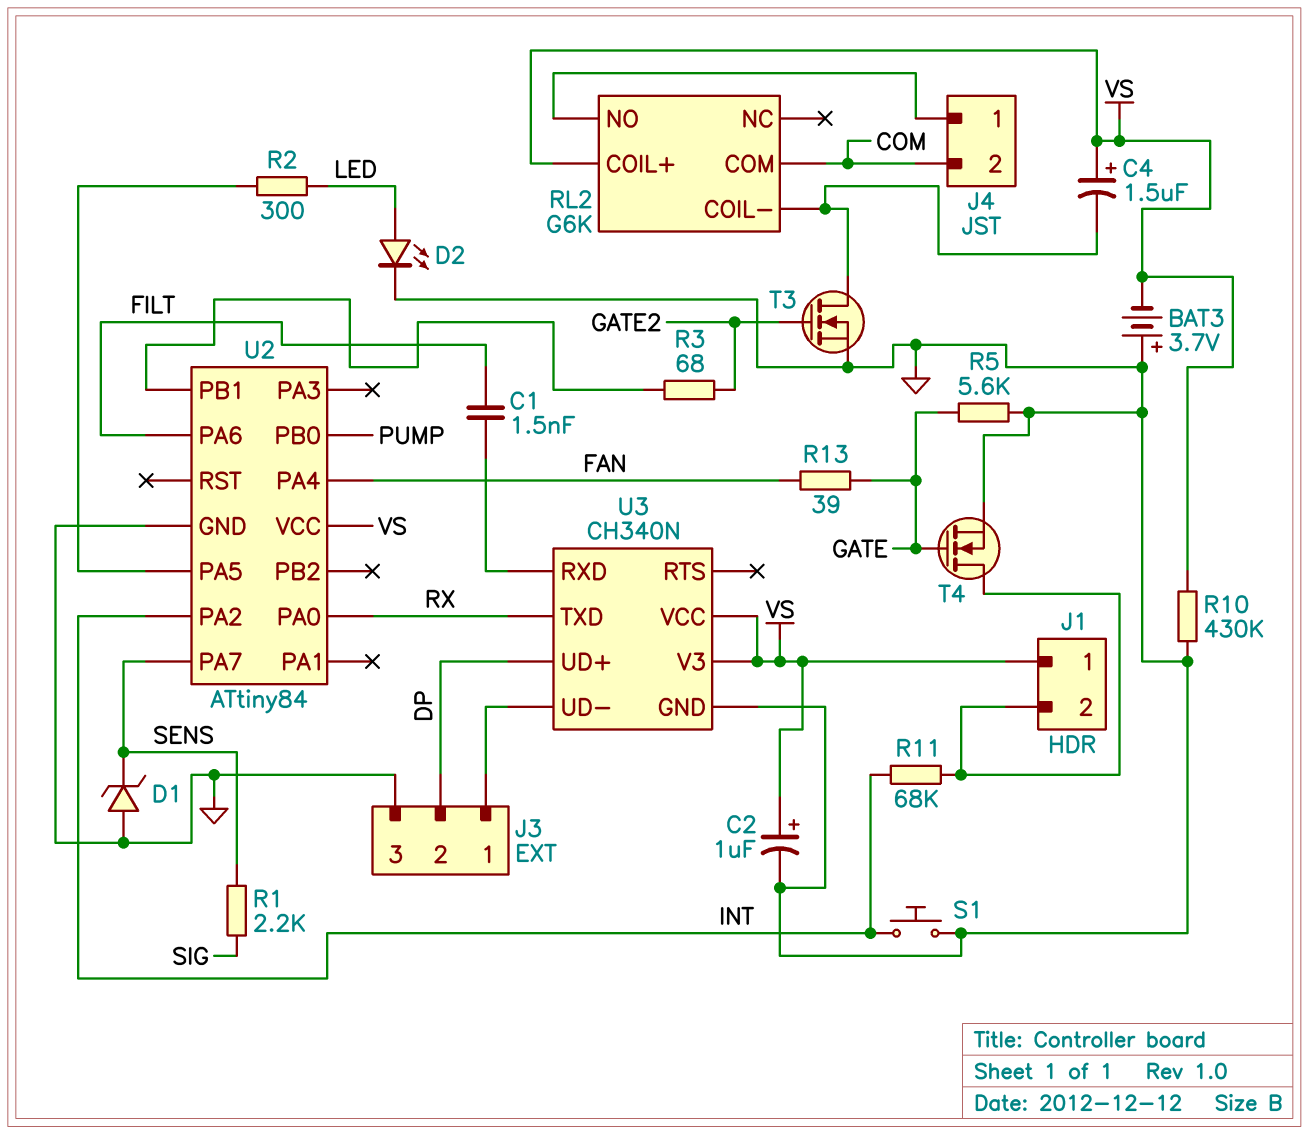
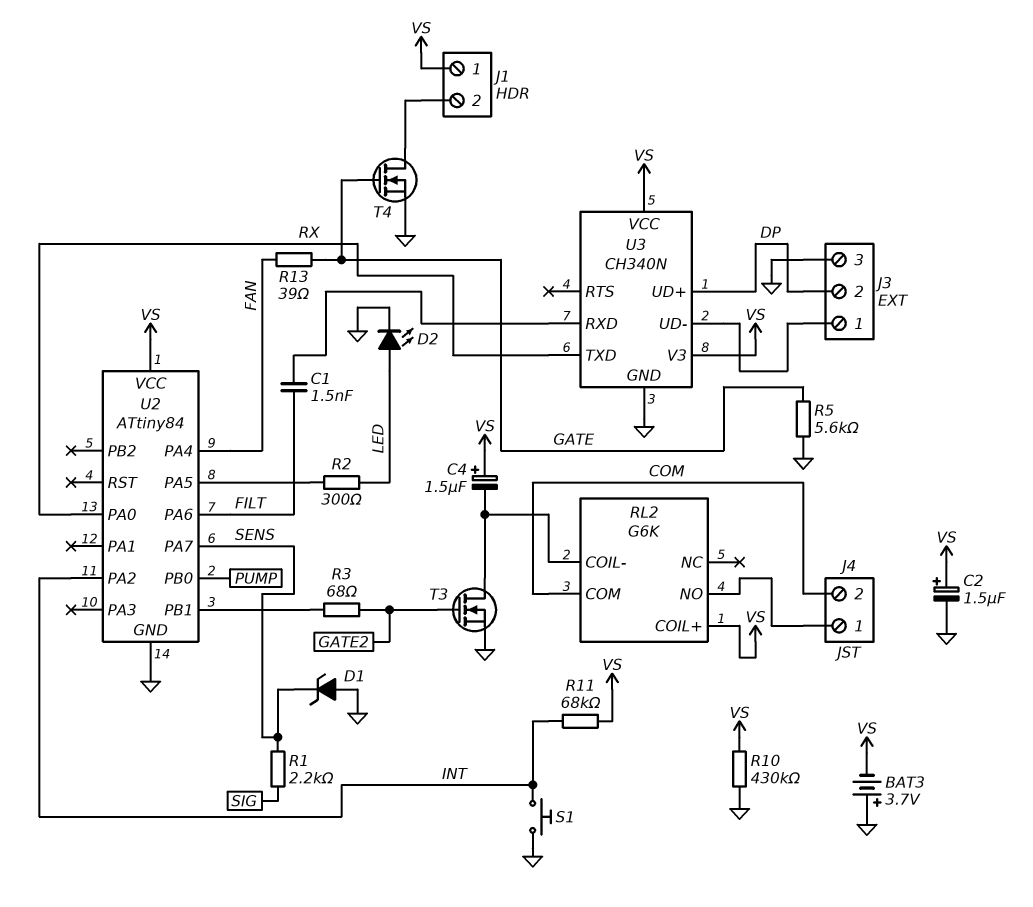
C2: 1uF (plus VS, minus GND) -> 1.5uF (plus VS, minus GND)
R11: 68k (INT, J1/2) -> 68k (INT, VS)

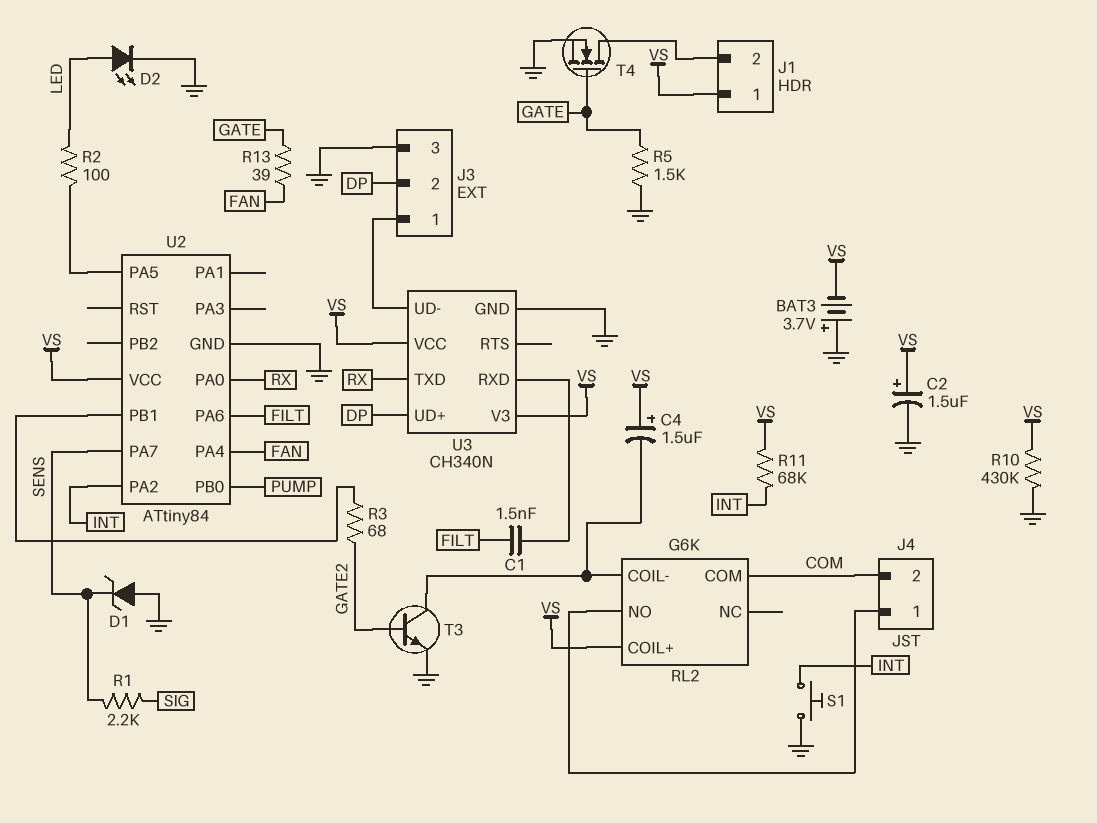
R2: 300 (LED, U2/PA5) -> 100 (LED, U2/PA5)
R5: 5.6k (GATE, GND) -> 1.5k (GATE, GND)
T3: NMOS (G GATE2, D RL2/COIL-, S GND) -> NPN (B GATE2, C RL2/COIL-, E GND)

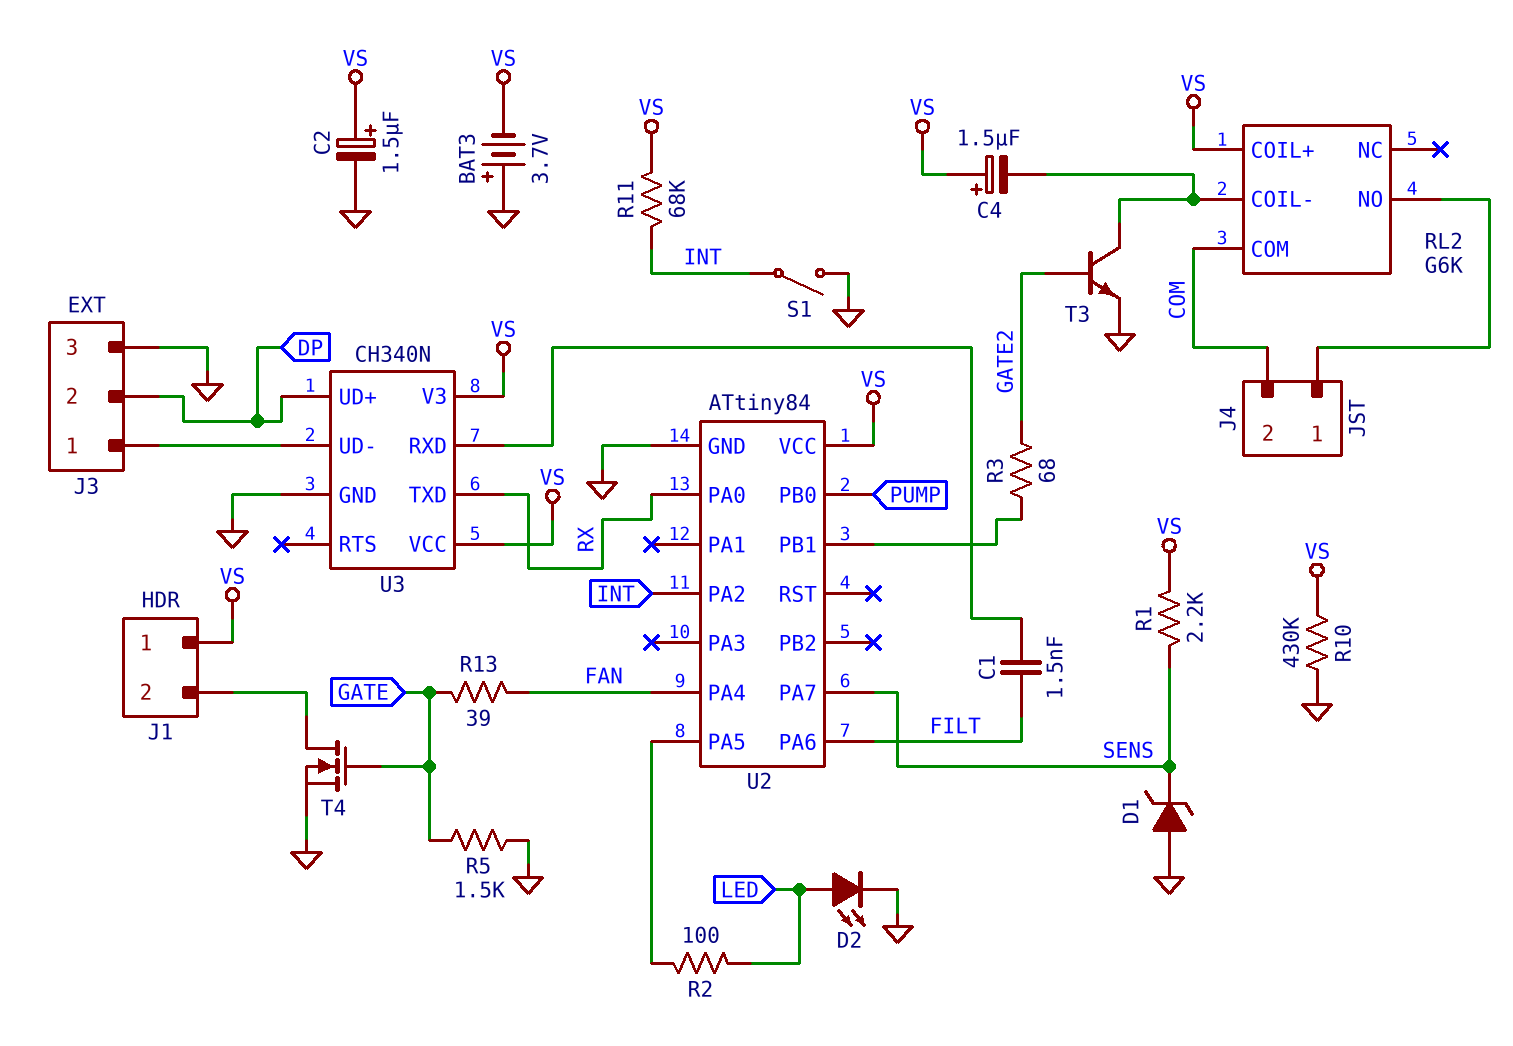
R1: 2.2k (SENS, SIG) -> 2.2k (SENS, VS)
S1: button (GND, INT) -> switch (GND, INT)

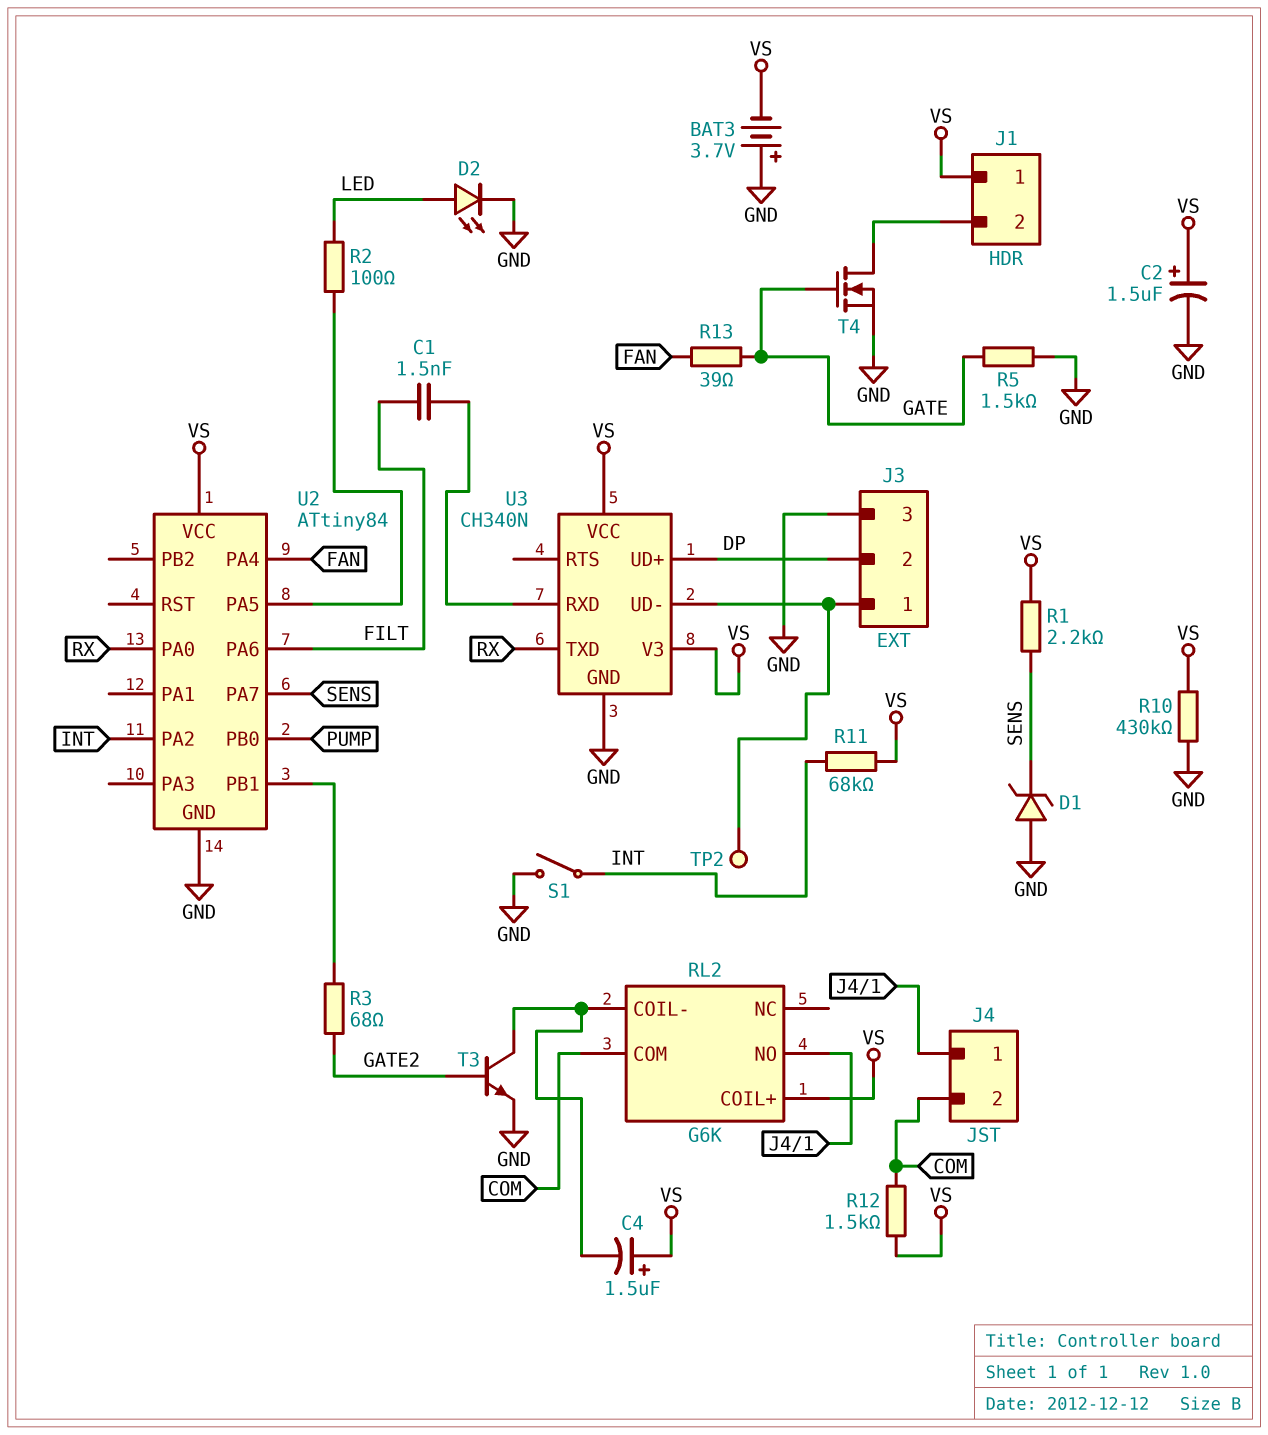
R12: none -> 1.5k (COM, VS)
TP2: none -> test point (J3/1)

